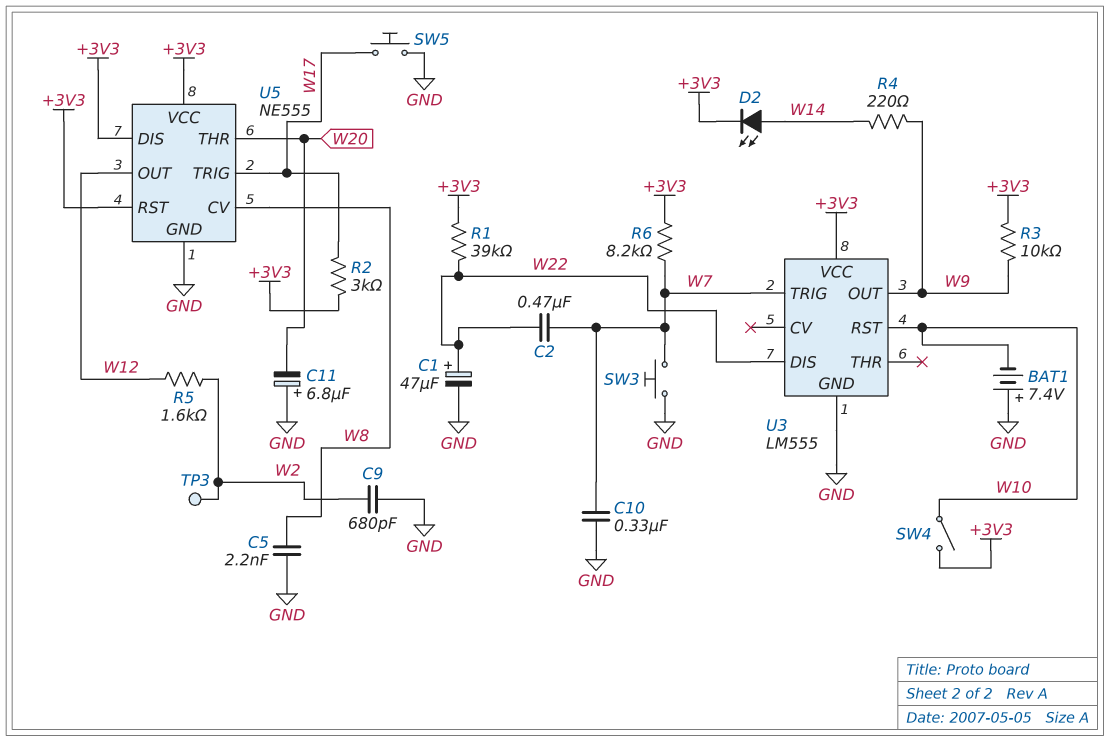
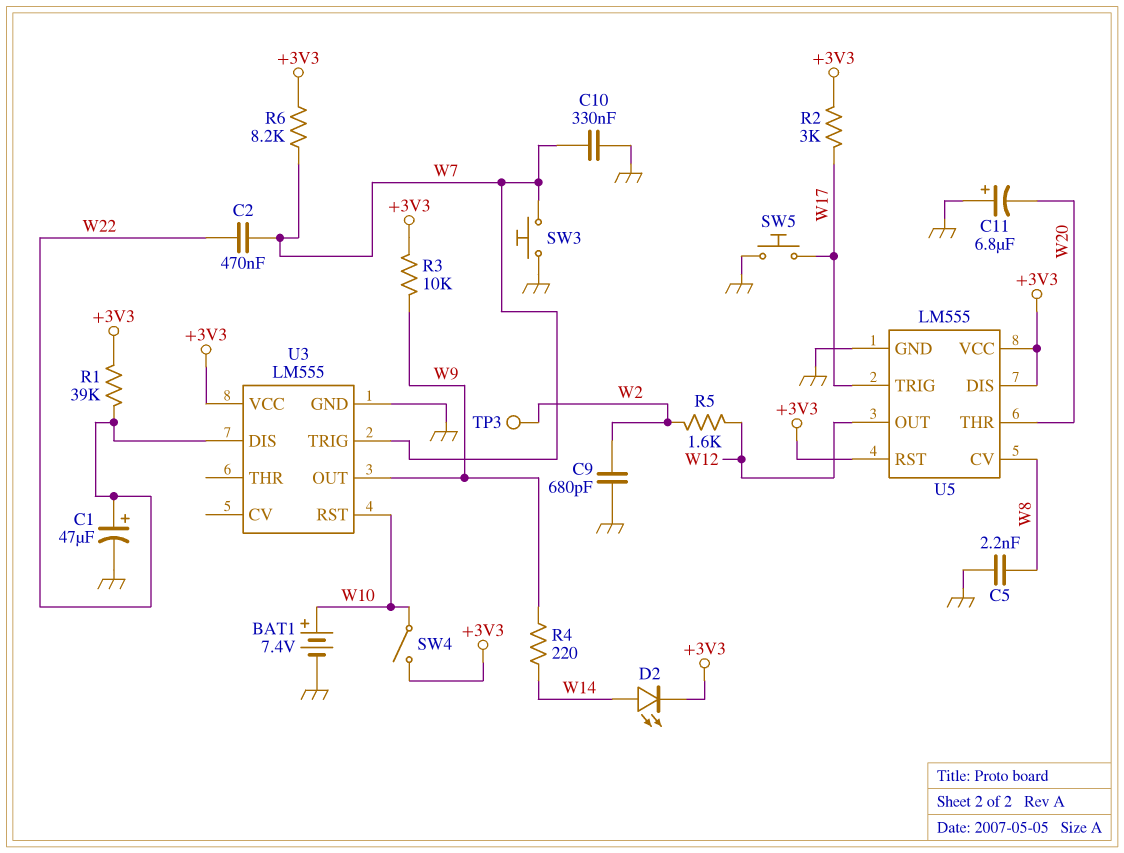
BAT1: 7.4V (plus GND, minus W10) -> 7.4V (plus W10, minus GND)
U5: NE555 -> LM555

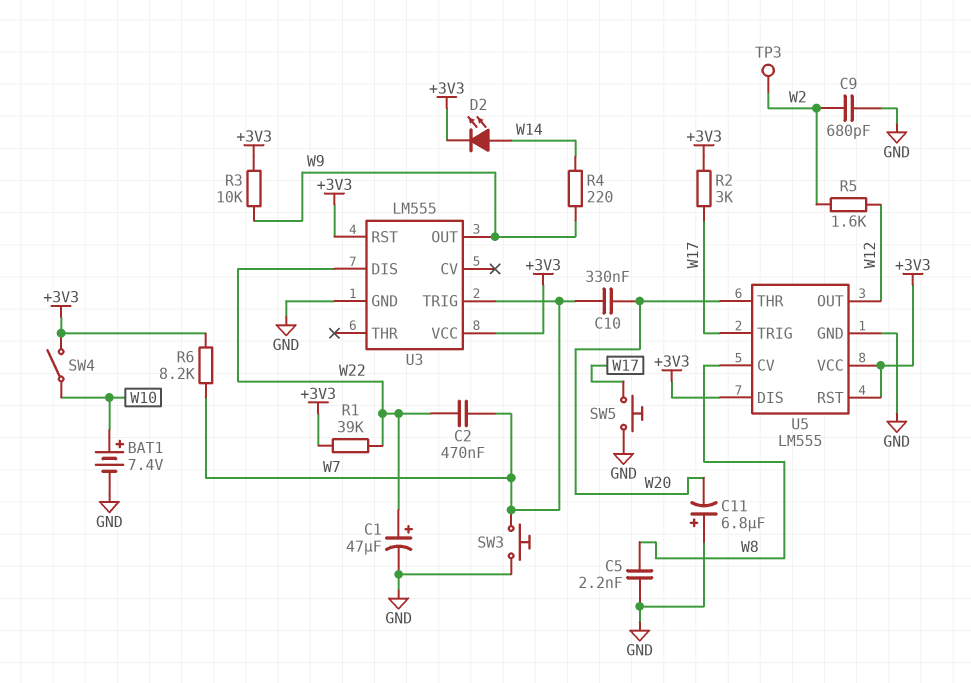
C10: 330nF (GND, W7) -> 330nF (W7, W20)
U3 pin RST: W10 -> +3V3

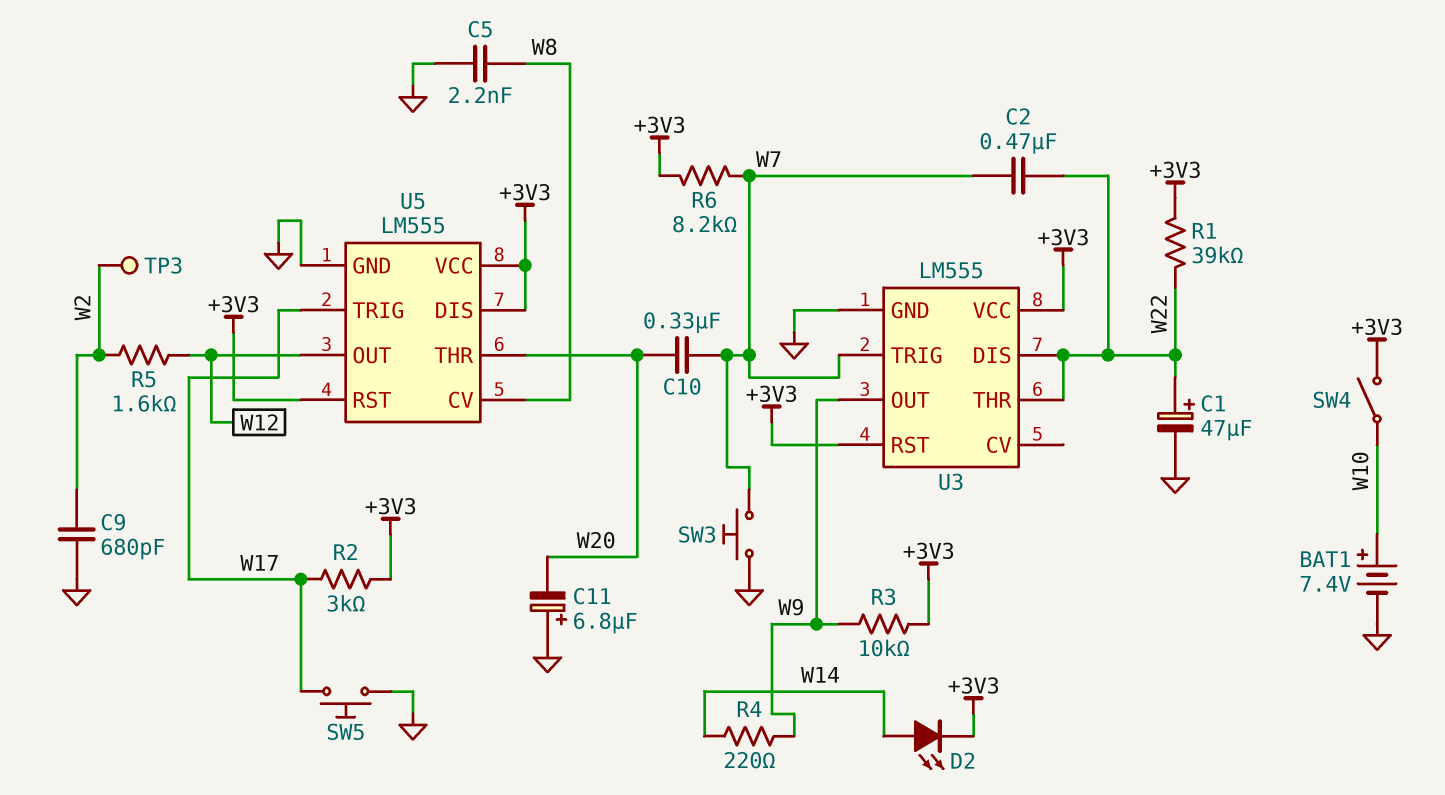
U3 pin THR: none -> W22

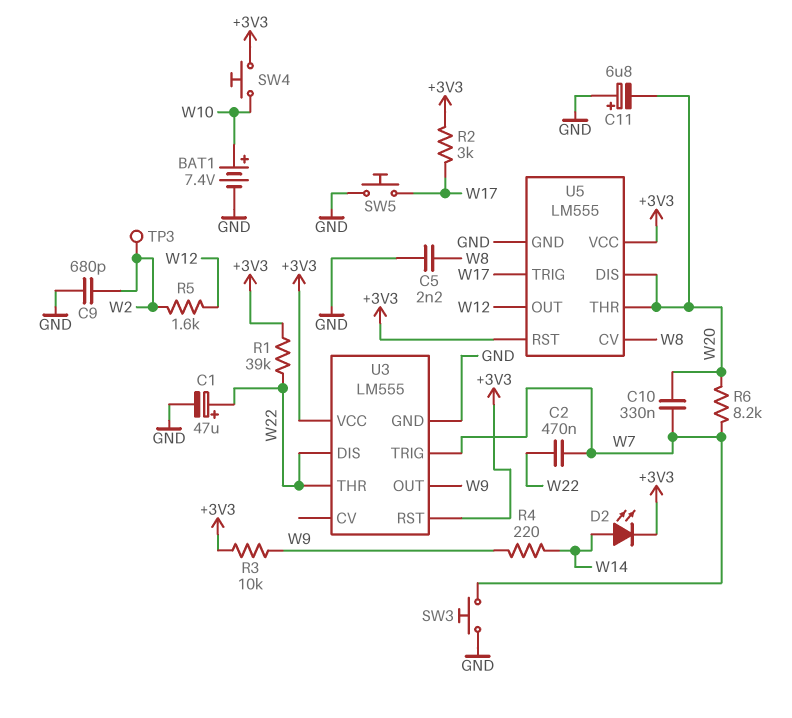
R6: 8.2k (+3V3, W7) -> 8.2k (W7, W20)
SW4: switch (+3V3, W10) -> button (+3V3, W10)
U5 pin DIS: +3V3 -> W20

